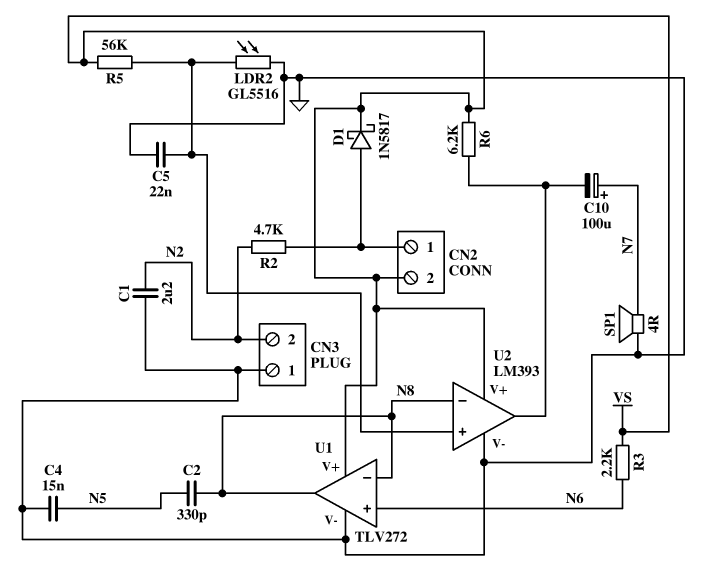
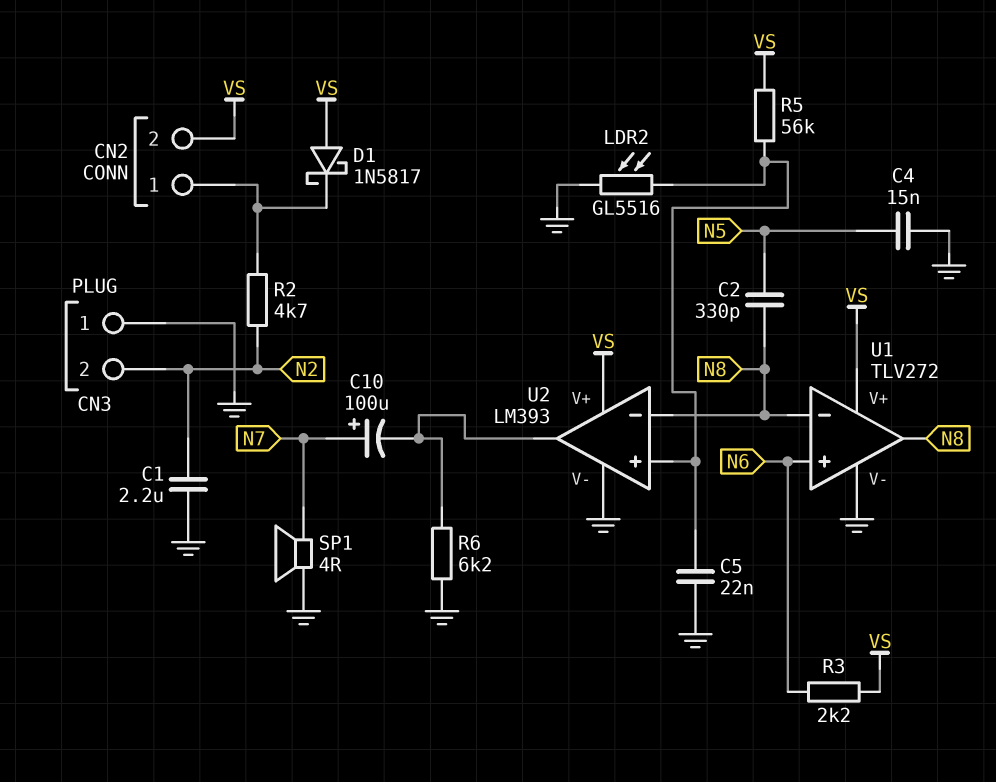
D1: schottky 1N5817 (A CN2/1, K VS) -> schottky 1N5817 (A VS, K CN2/1)
R6: 6.2k (U2/out, VS) -> 6.2k (GND, U2/out)

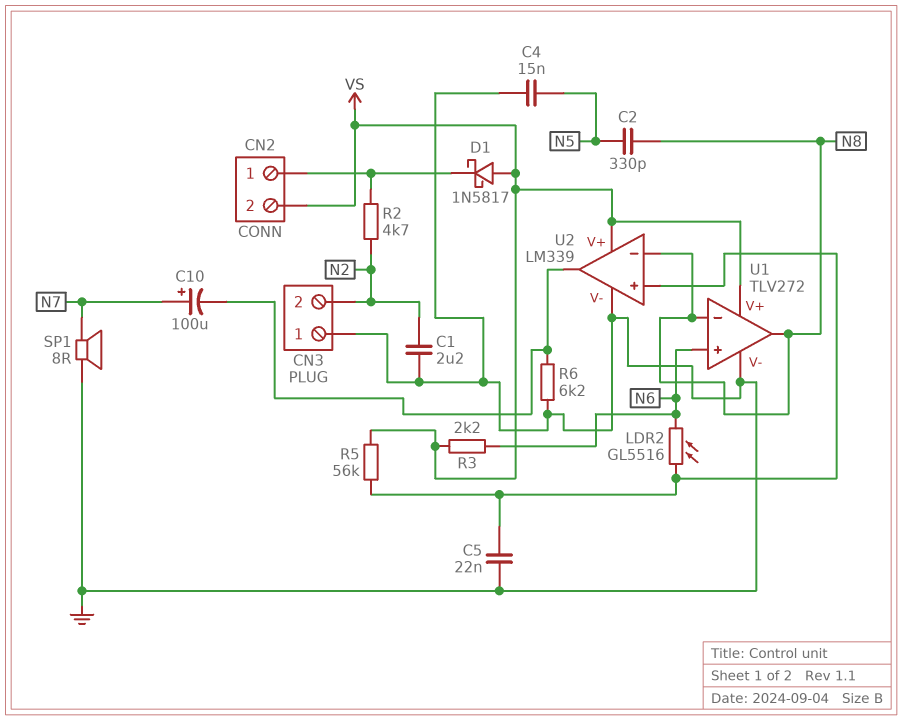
LDR2: GL5516 (GND, U2/in+) -> GL5516 (N6, U2/in+)
SP1: speaker 4R (GND, N7) -> speaker 8R (GND, N7)
U2: LM393 -> LM339

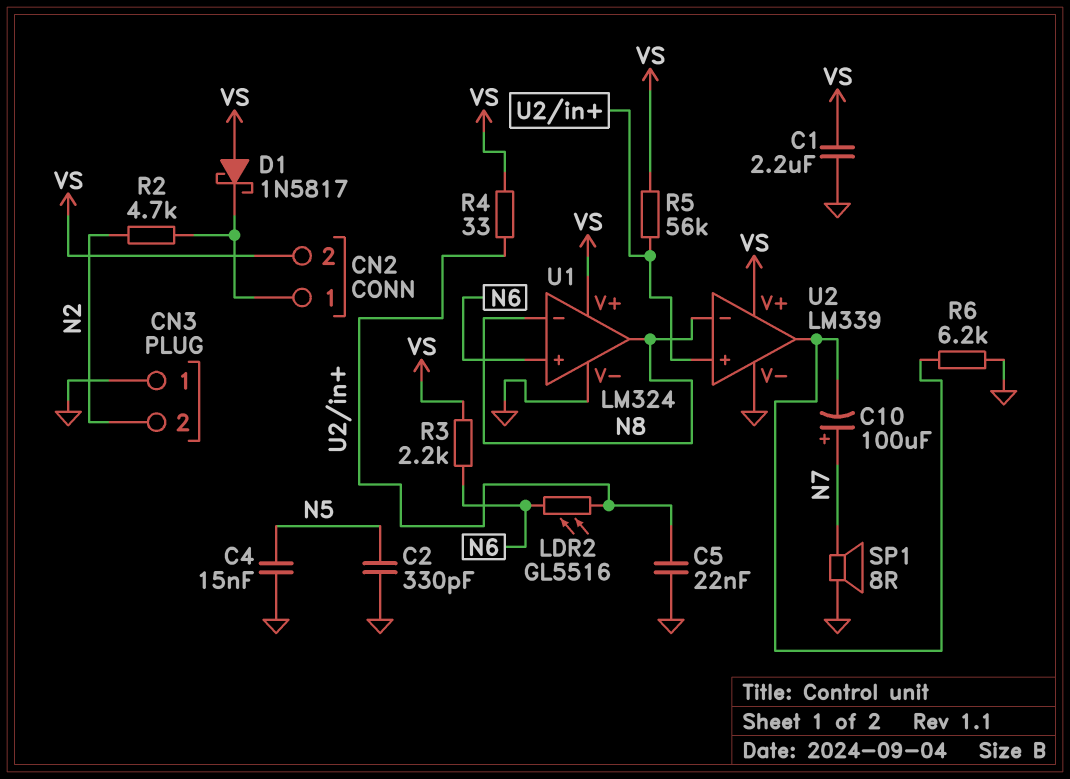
C1: 2.2uF (GND, N2) -> 2.2uF (GND, VS)
C2: 330pF (N5, N8) -> 330pF (GND, N5)
R4: none -> 33 (U2/in+, VS)
U1: TLV272 -> LM324

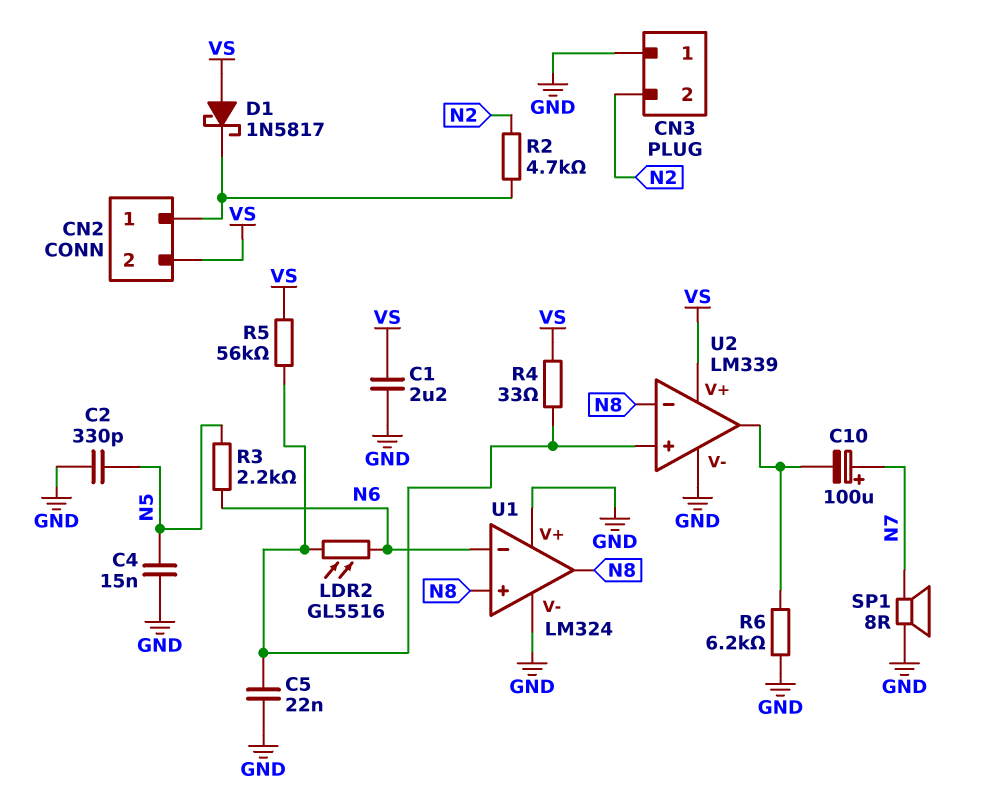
R3: 2.2k (N6, VS) -> 2.2k (N5, N6)
U1 pin V+: VS -> GND
U1 pin in+: N6 -> N8
U1 pin in-: N8 -> N6

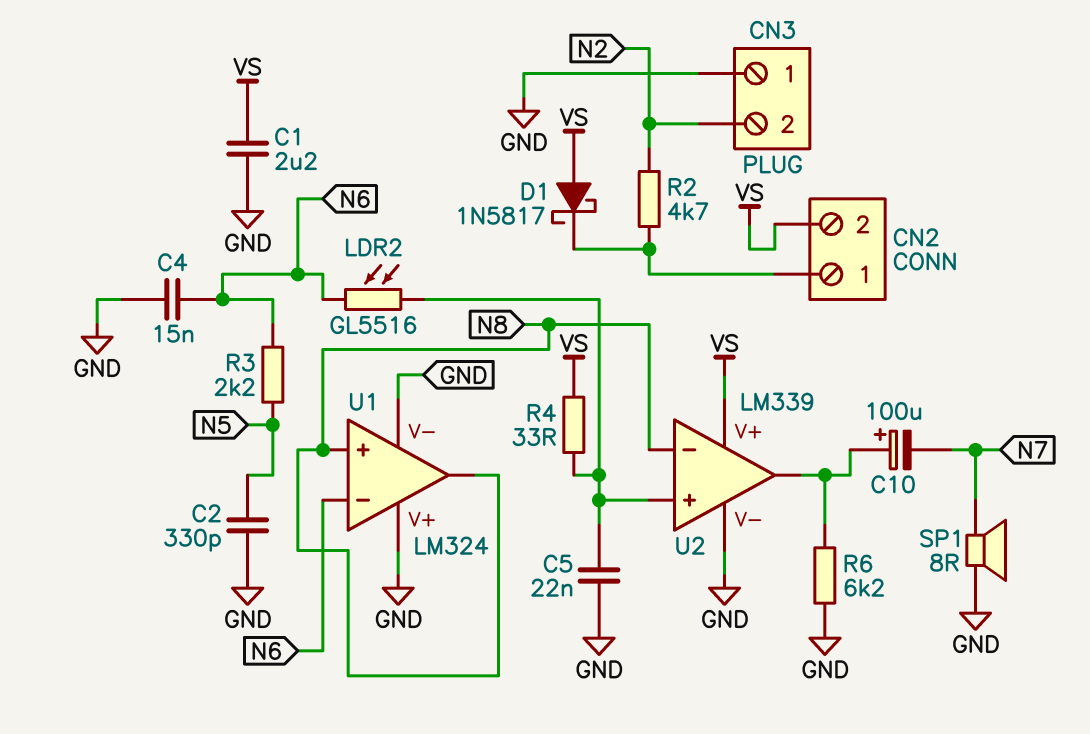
C4: 15nF (GND, N5) -> 15nF (GND, N6)
C10: 100uF (plus N7, minus U2/out) -> 100uF (plus U2/out, minus N7)
R5: 56k (U2/in+, VS) -> none

